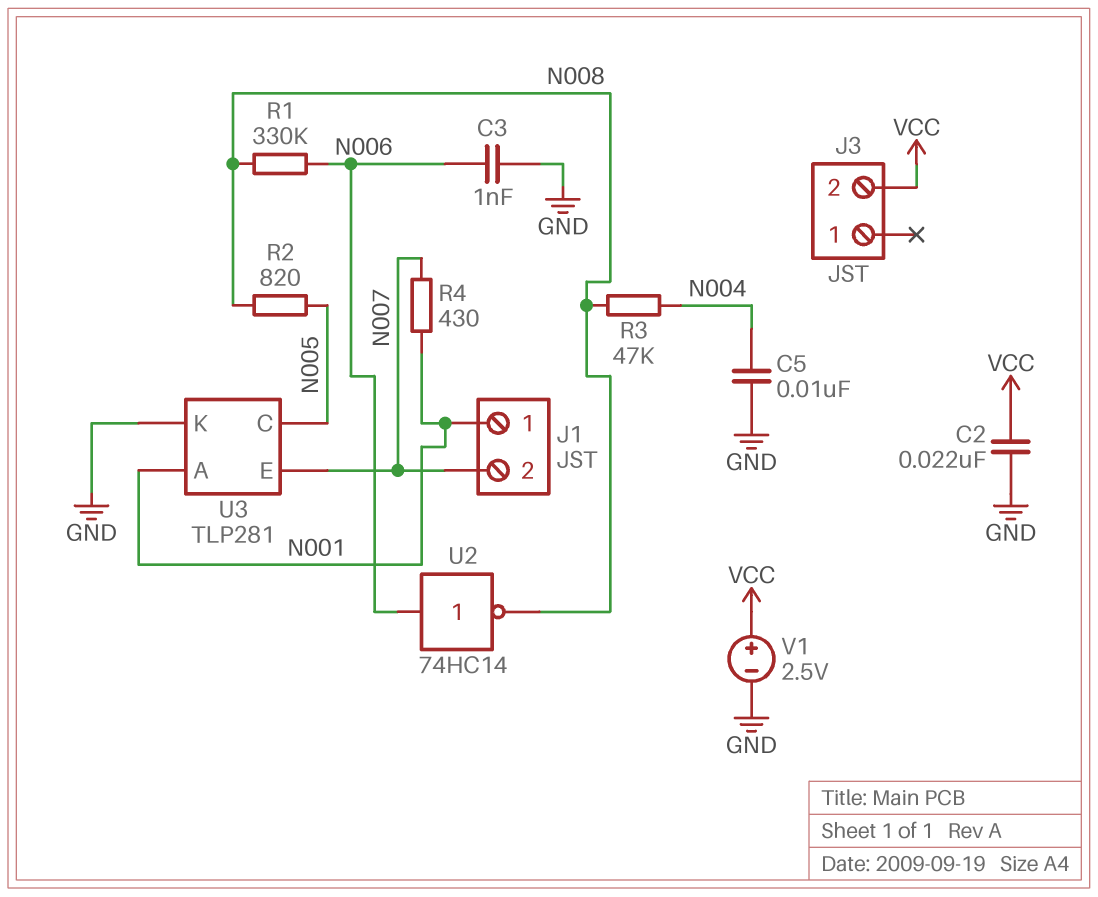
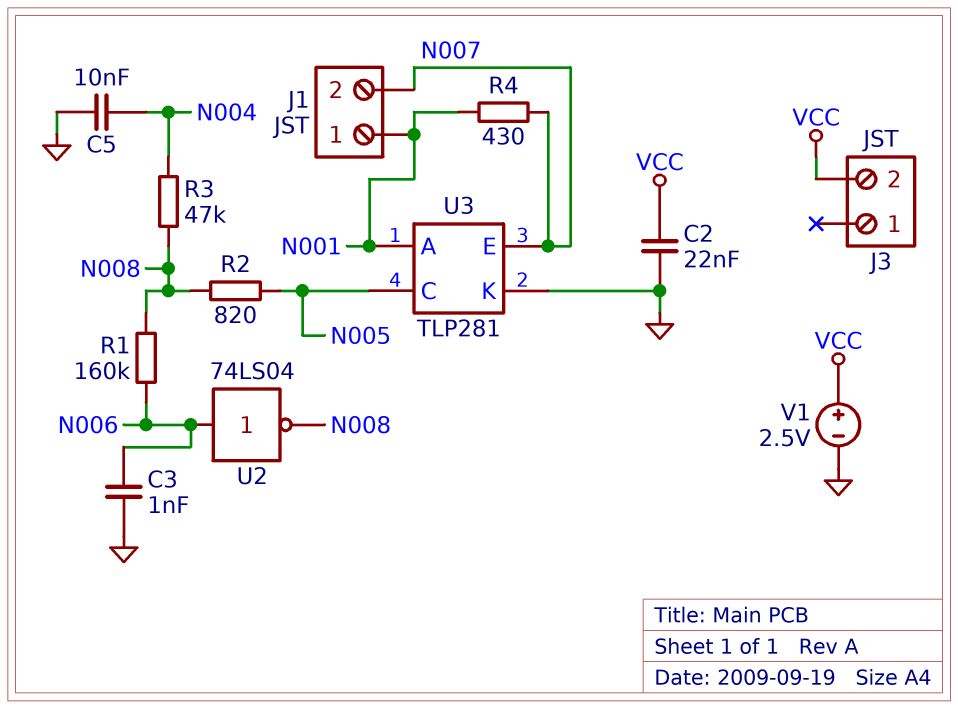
R1: 330k (N006, N008) -> 160k (N006, N008)
U2: NOT 74HC14 (in N006, out N008) -> NOT 74LS04 (in N006, out N008)

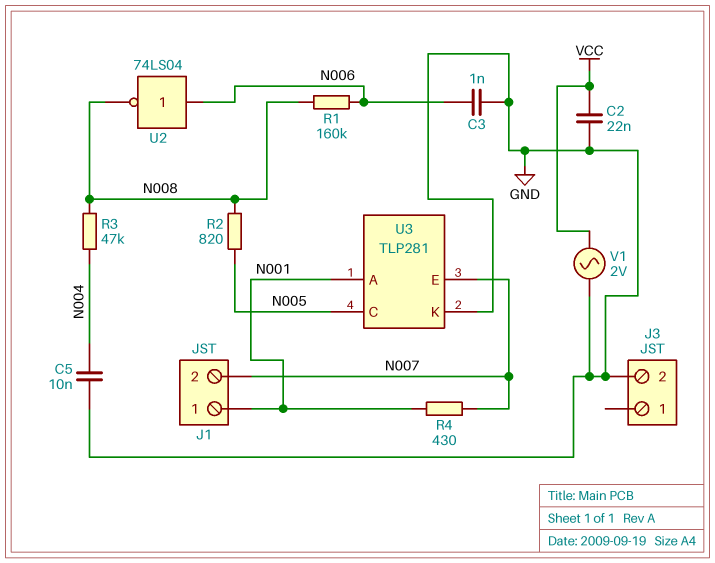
J3 pin 2: VCC -> GND
V1: 2.5V (plus VCC, minus GND) -> AC 2V (GND, VCC)

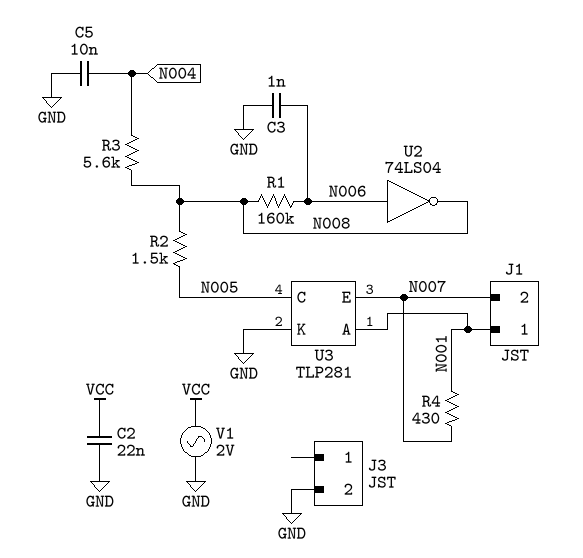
R2: 820 (N005, N008) -> 1.5k (N005, N008)
R3: 47k (N004, N008) -> 5.6k (N004, N008)

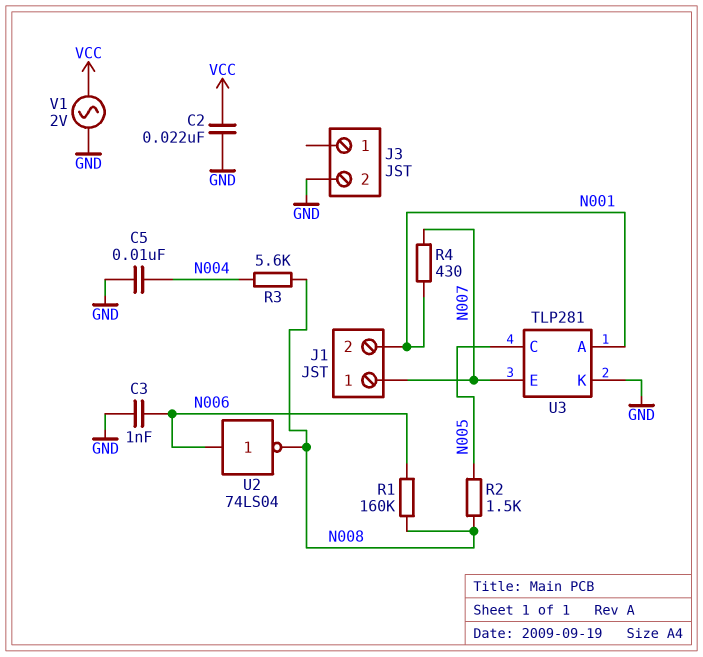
J1 pin 1: N001 -> N007
J1 pin 2: N007 -> N001

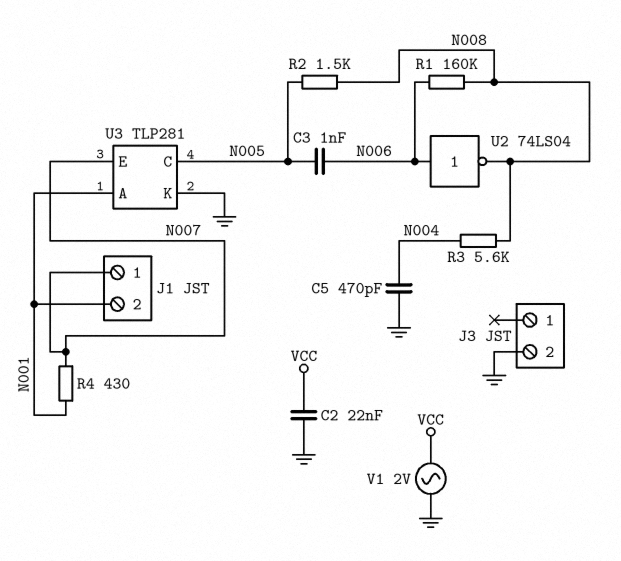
C3: 1nF (GND, N006) -> 1nF (N005, N006)
C5: 10nF (GND, N004) -> 470pF (GND, N004)

